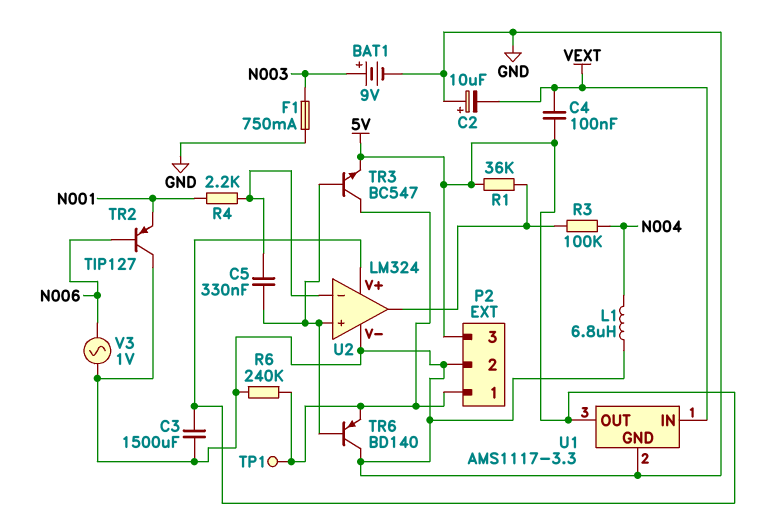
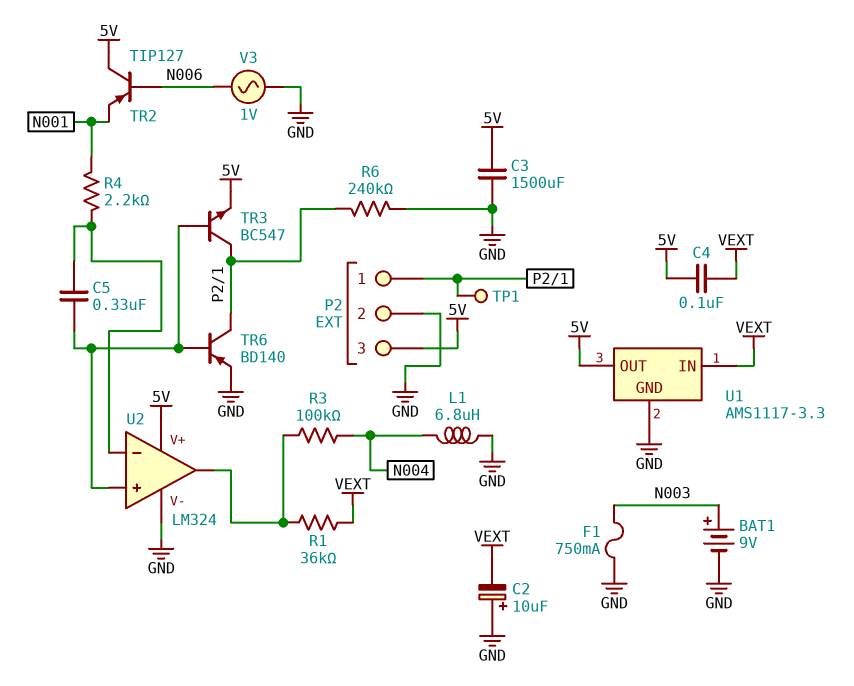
R1: 36k (5V, U2/out) -> 36k (U2/out, VEXT)
TR2: PNP TIP127 (B N006, C GND, E N001) -> PNP TIP127 (B N006, C 5V, E N001)
TR6: PNP BD140 (B U2/in+, C GND, E P2/1) -> PNP BD140 (B U2/in+, C P2/1, E GND)

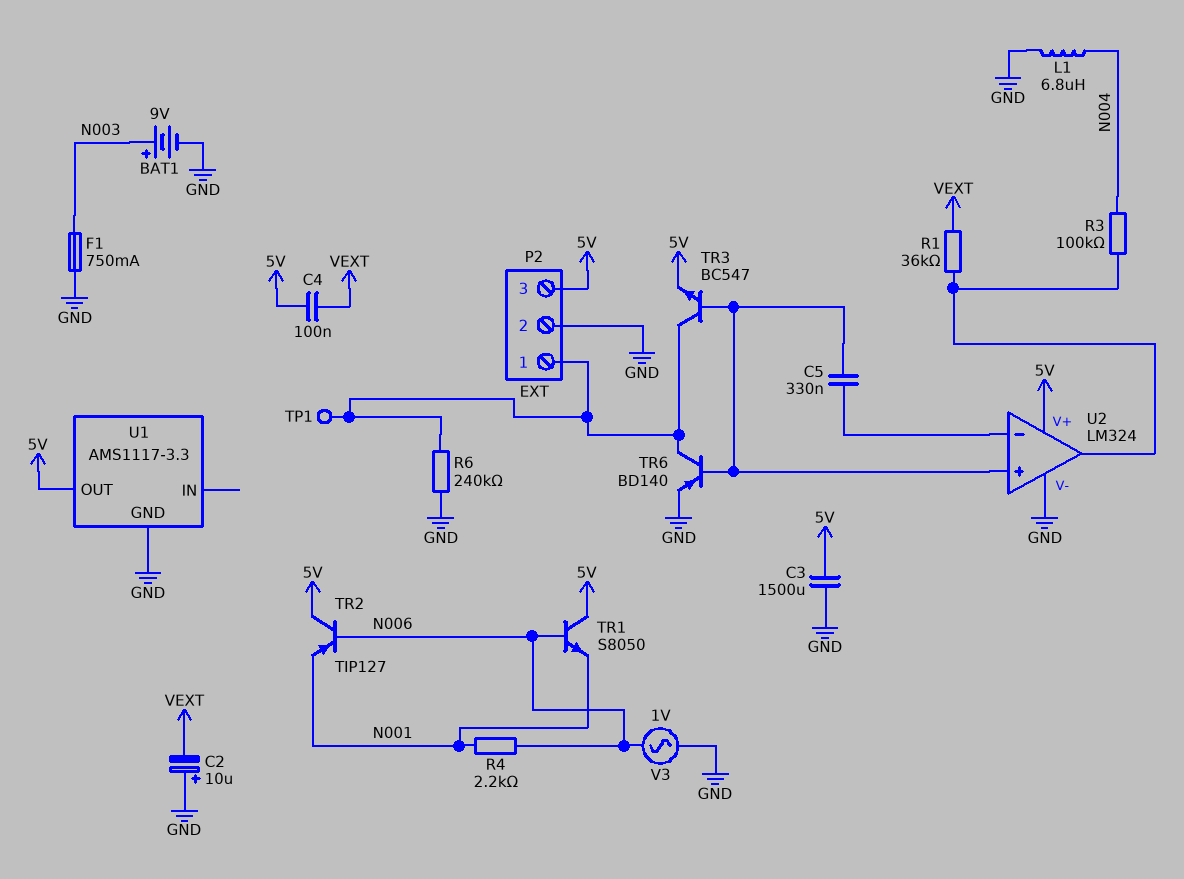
R4: 2.2k (N001, U2/in-) -> 2.2k (N001, N006)
TR1: none -> NPN S8050 (B N006, C 5V, E N001)
U1 pin IN: VEXT -> none

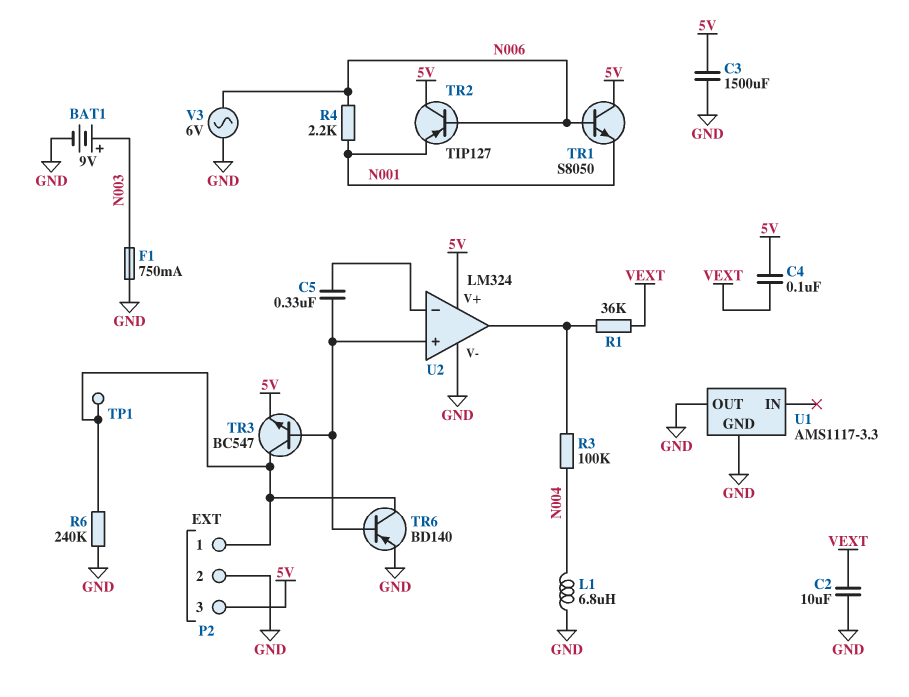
C2: 10uF (plus GND, minus VEXT) -> 10uF (GND, VEXT)
U1 pin OUT: 5V -> GND
V3: AC 1V (GND, N006) -> AC 6V (GND, N006)

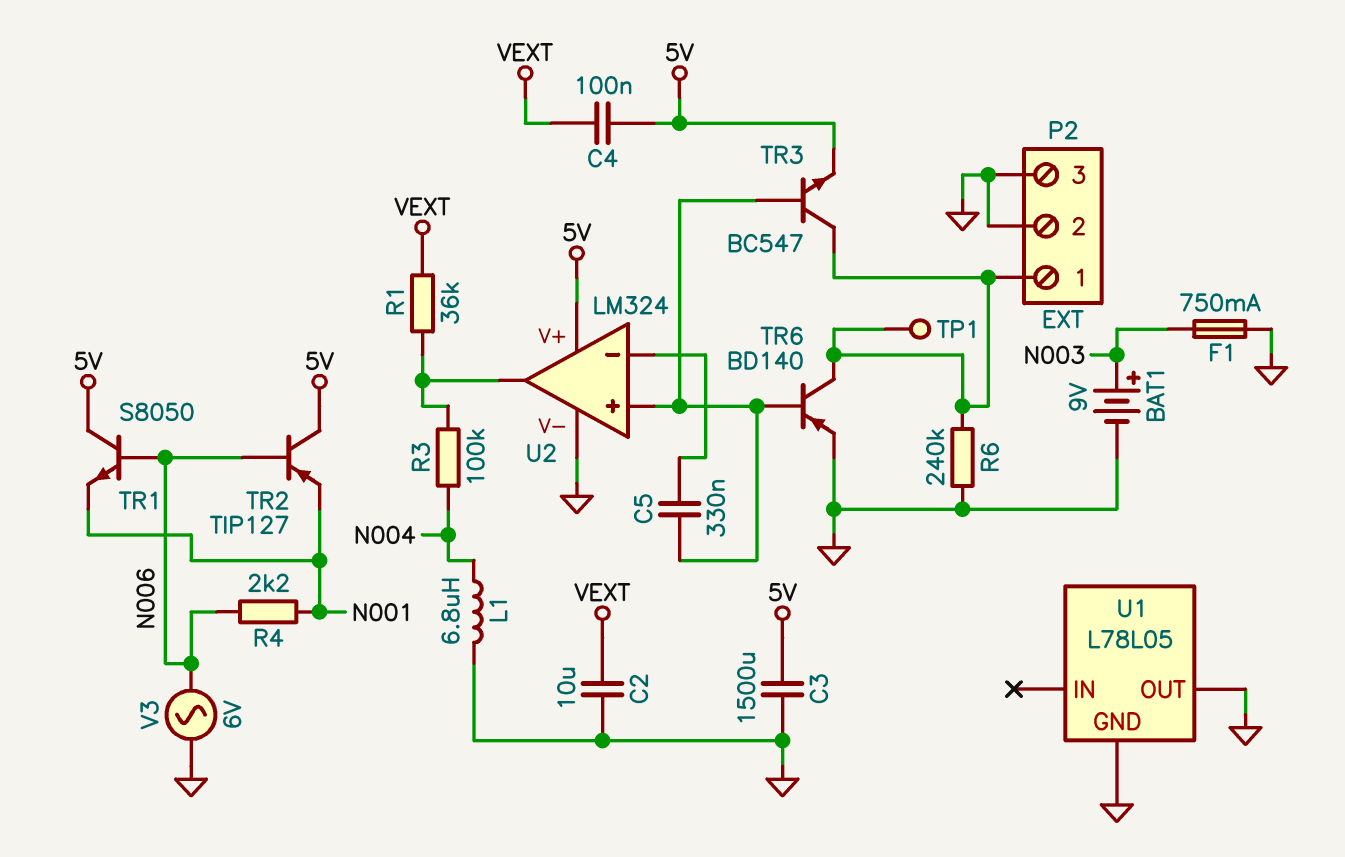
P2 pin 3: 5V -> GND
U1: AMS1117-3.3 -> L78L05

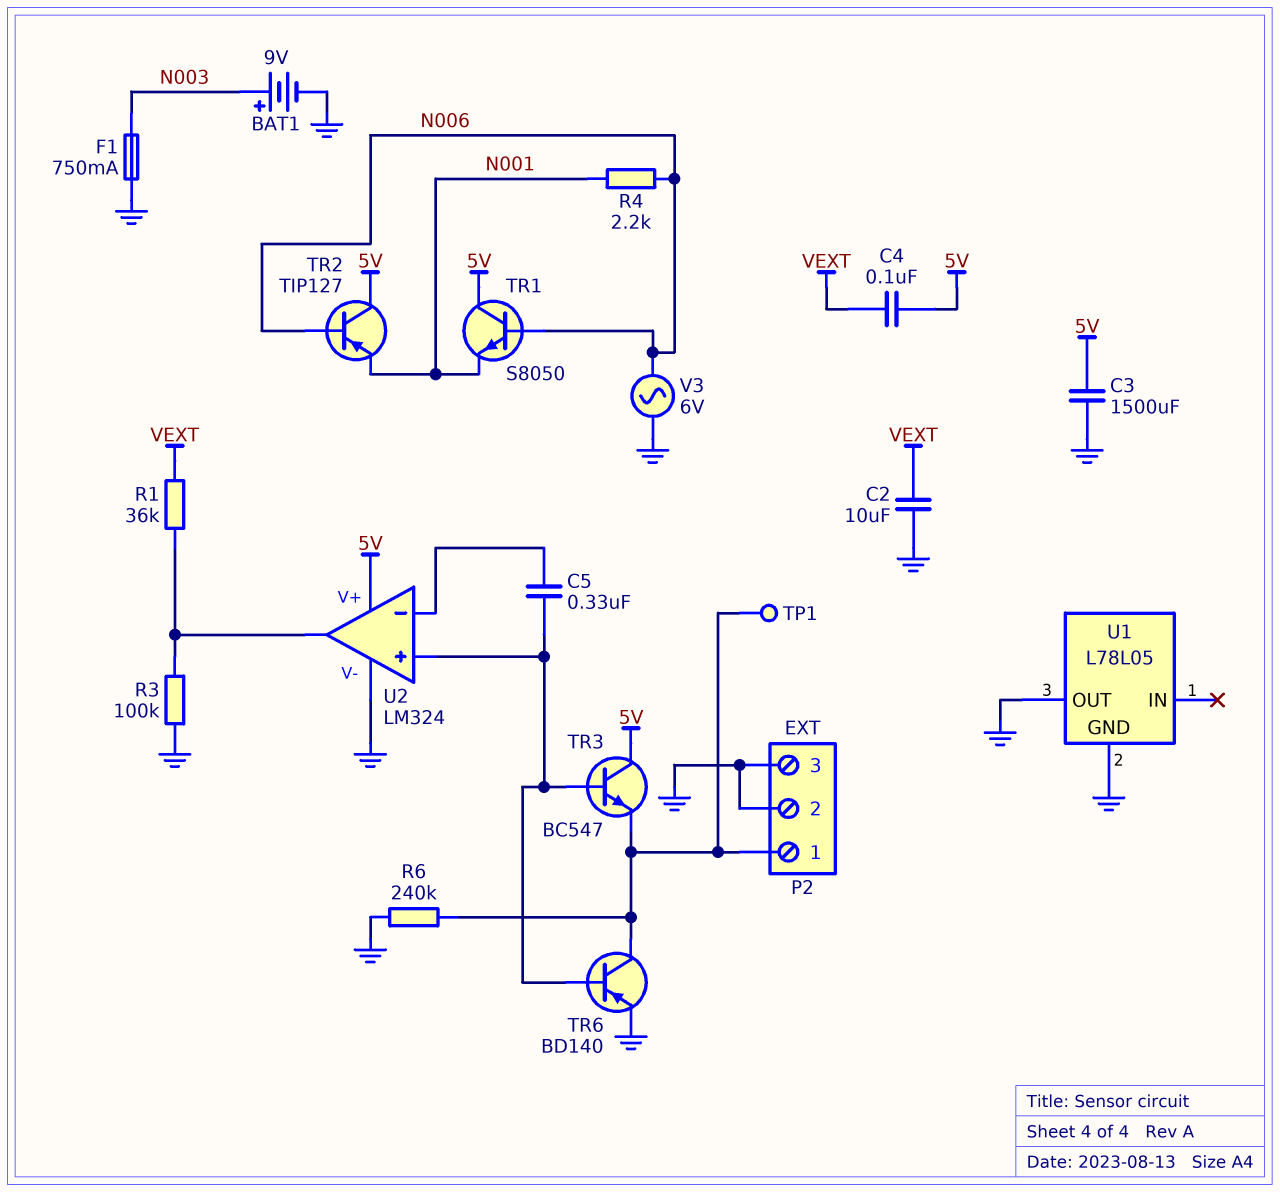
L1: 6.8uH (GND, N004) -> none
R3: 100k (N004, U2/out) -> 100k (GND, U2/out)
TR3: NPN BC547 (B U2/in+, C P2/1, E 5V) -> NPN BC547 (B U2/in+, C 5V, E P2/1)

